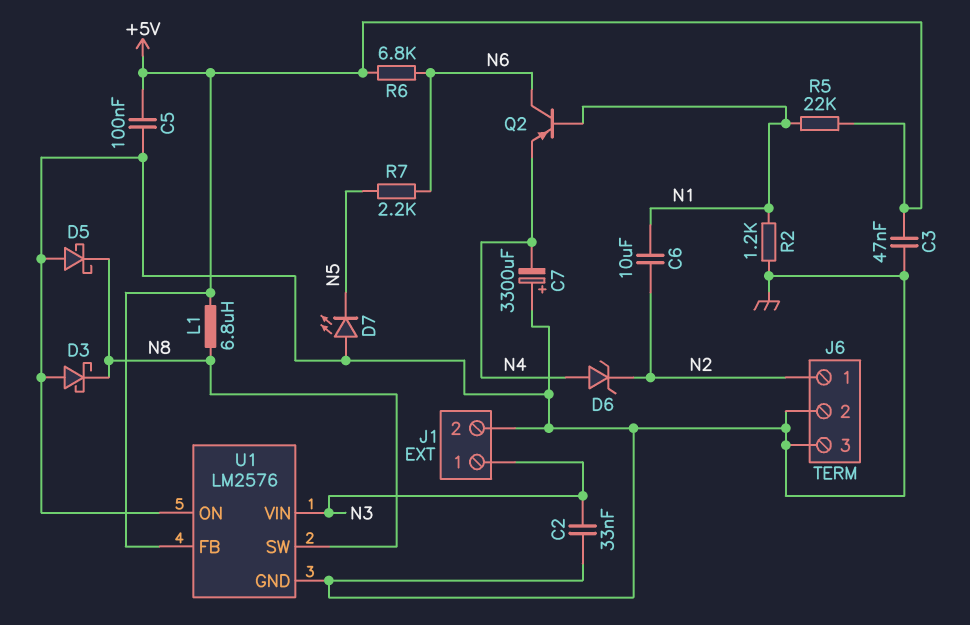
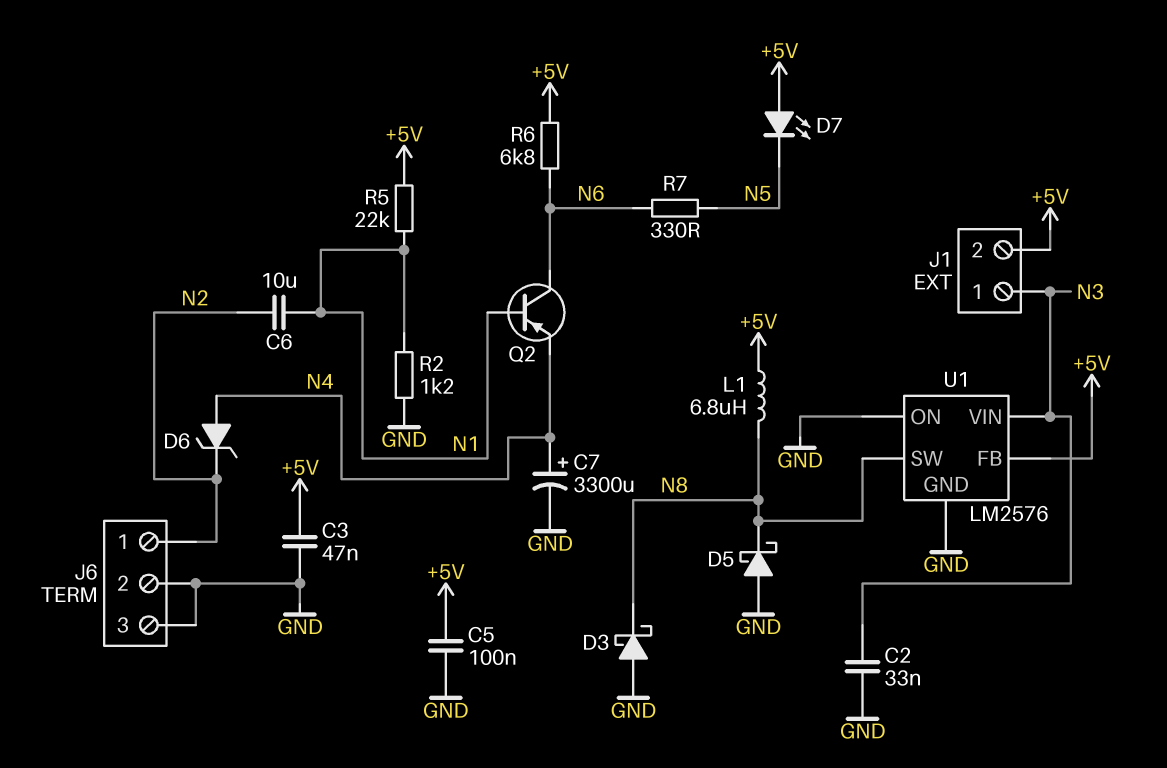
C7: 3300uF (plus GND, minus N4) -> 3300uF (plus N4, minus GND)
D7: LED (A GND, K N5) -> LED (A +5V, K N5)
J1 pin 2: GND -> +5V
R7: 2.2k (N5, N6) -> 330 (N5, N6)

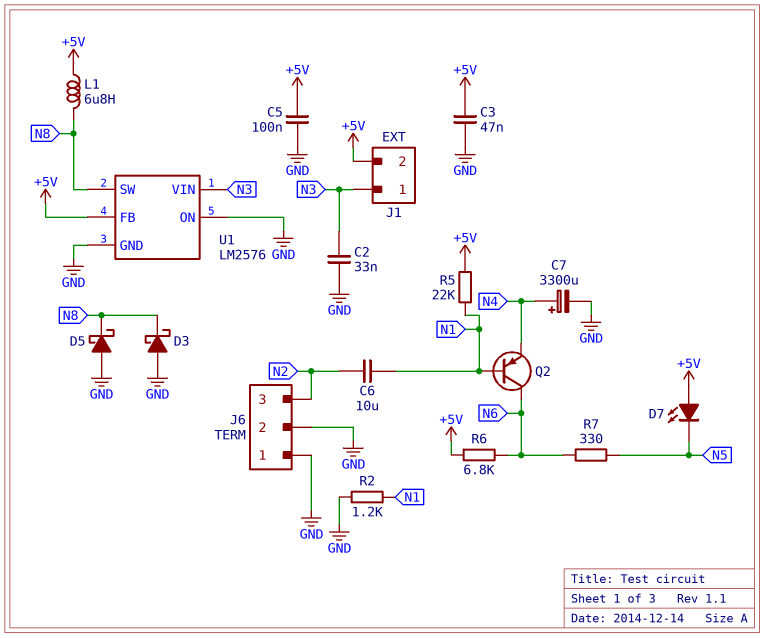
D6: zener (A N4, K N2) -> none
J6 pin 1: N2 -> GND
J6 pin 3: GND -> N2

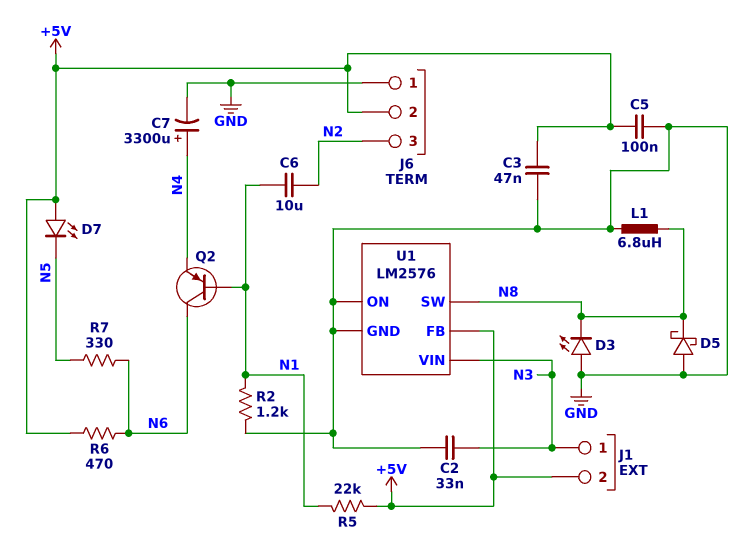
D3: schottky (A GND, K N8) -> LED (A GND, K N8)
J6 pin 2: GND -> +5V
L1: 6.8uH (+5V, N8) -> 6.8uH (GND, N8)
R6: 6.8k (+5V, N6) -> 470 (+5V, N6)

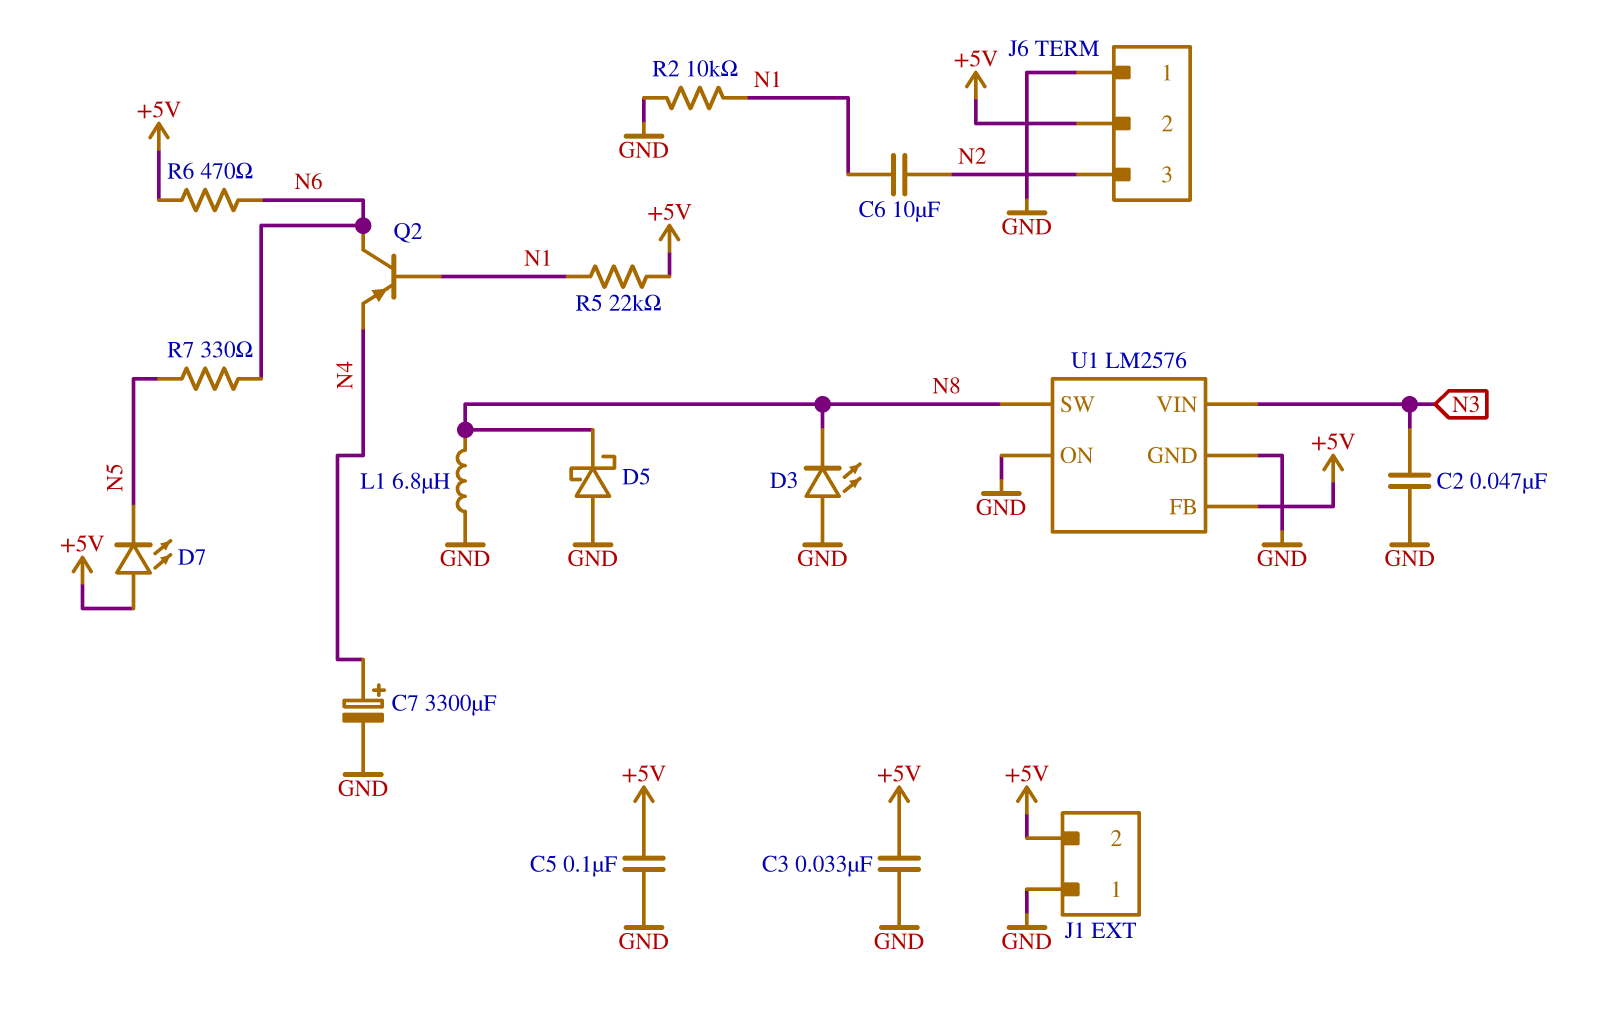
C2: 33nF (GND, N3) -> 47nF (GND, N3)
C3: 47nF (+5V, GND) -> 33nF (+5V, GND)
J1 pin 1: N3 -> GND
R2: 1.2k (GND, N1) -> 10k (GND, N1)

